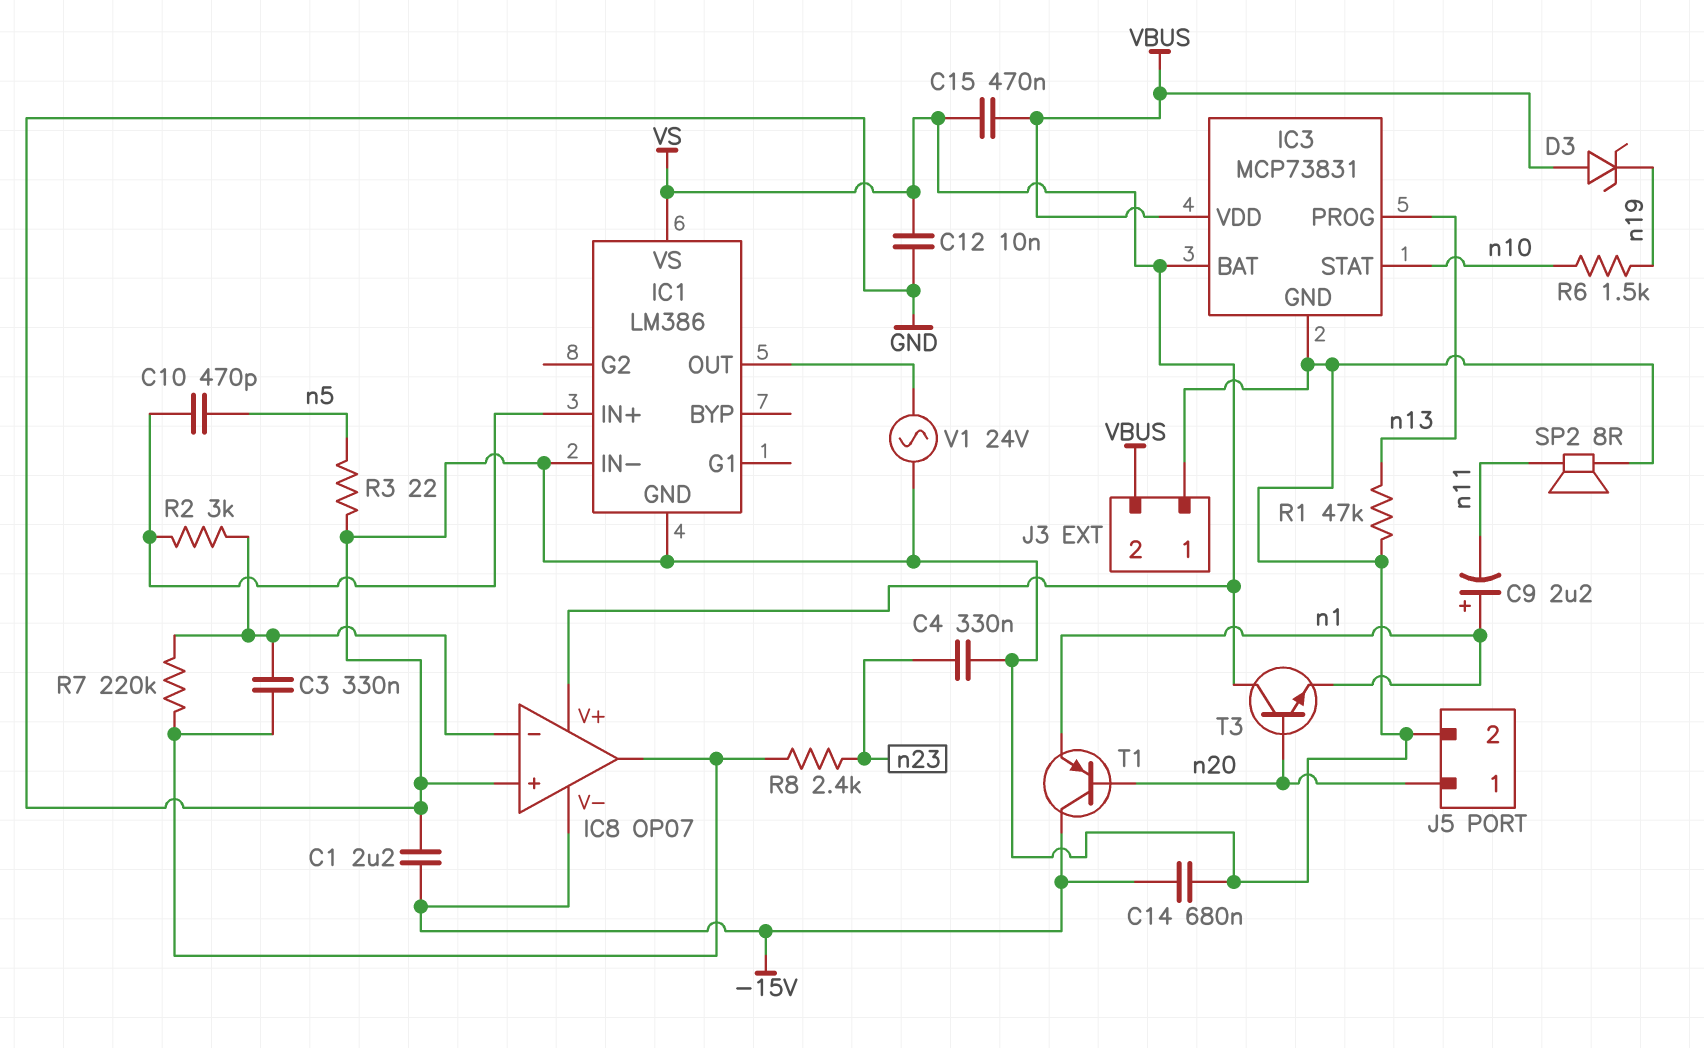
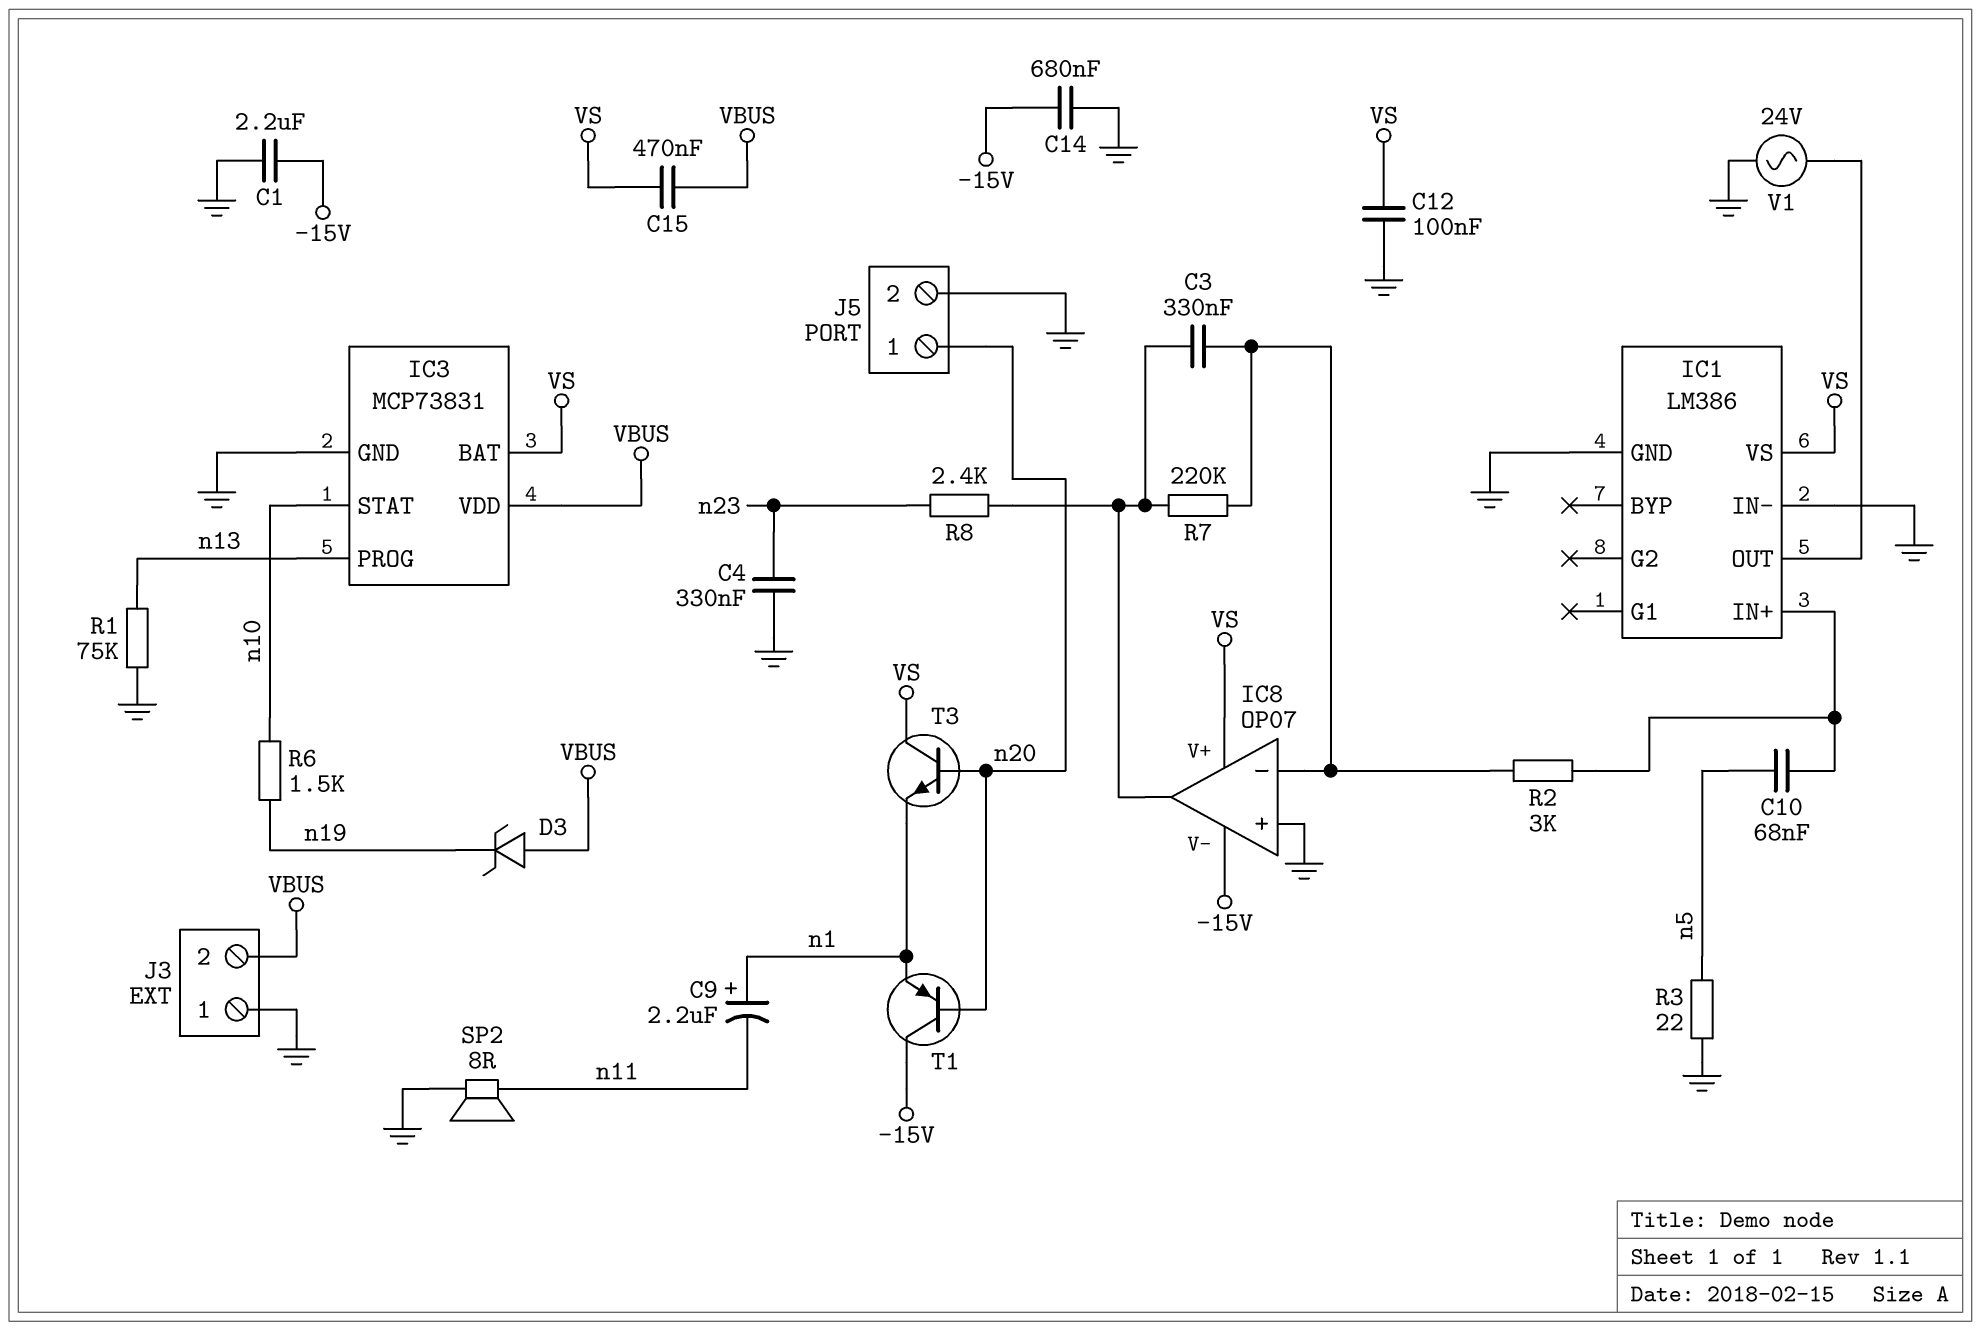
C10: 470pF (IC1/IN+, n5) -> 68nF (IC1/IN+, n5)
C12: 10nF (GND, VS) -> 100nF (GND, VS)
R1: 47k (GND, n13) -> 75k (GND, n13)

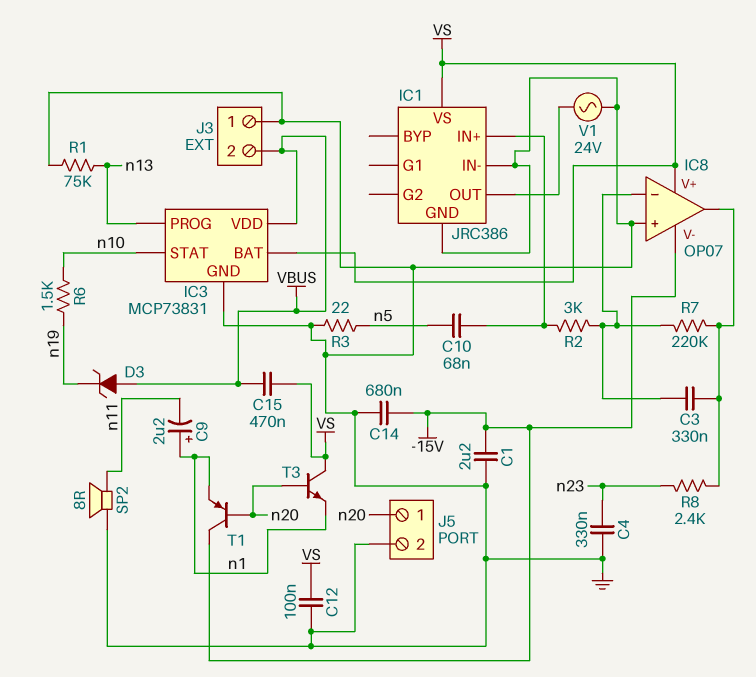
IC1: LM386 -> JRC386

